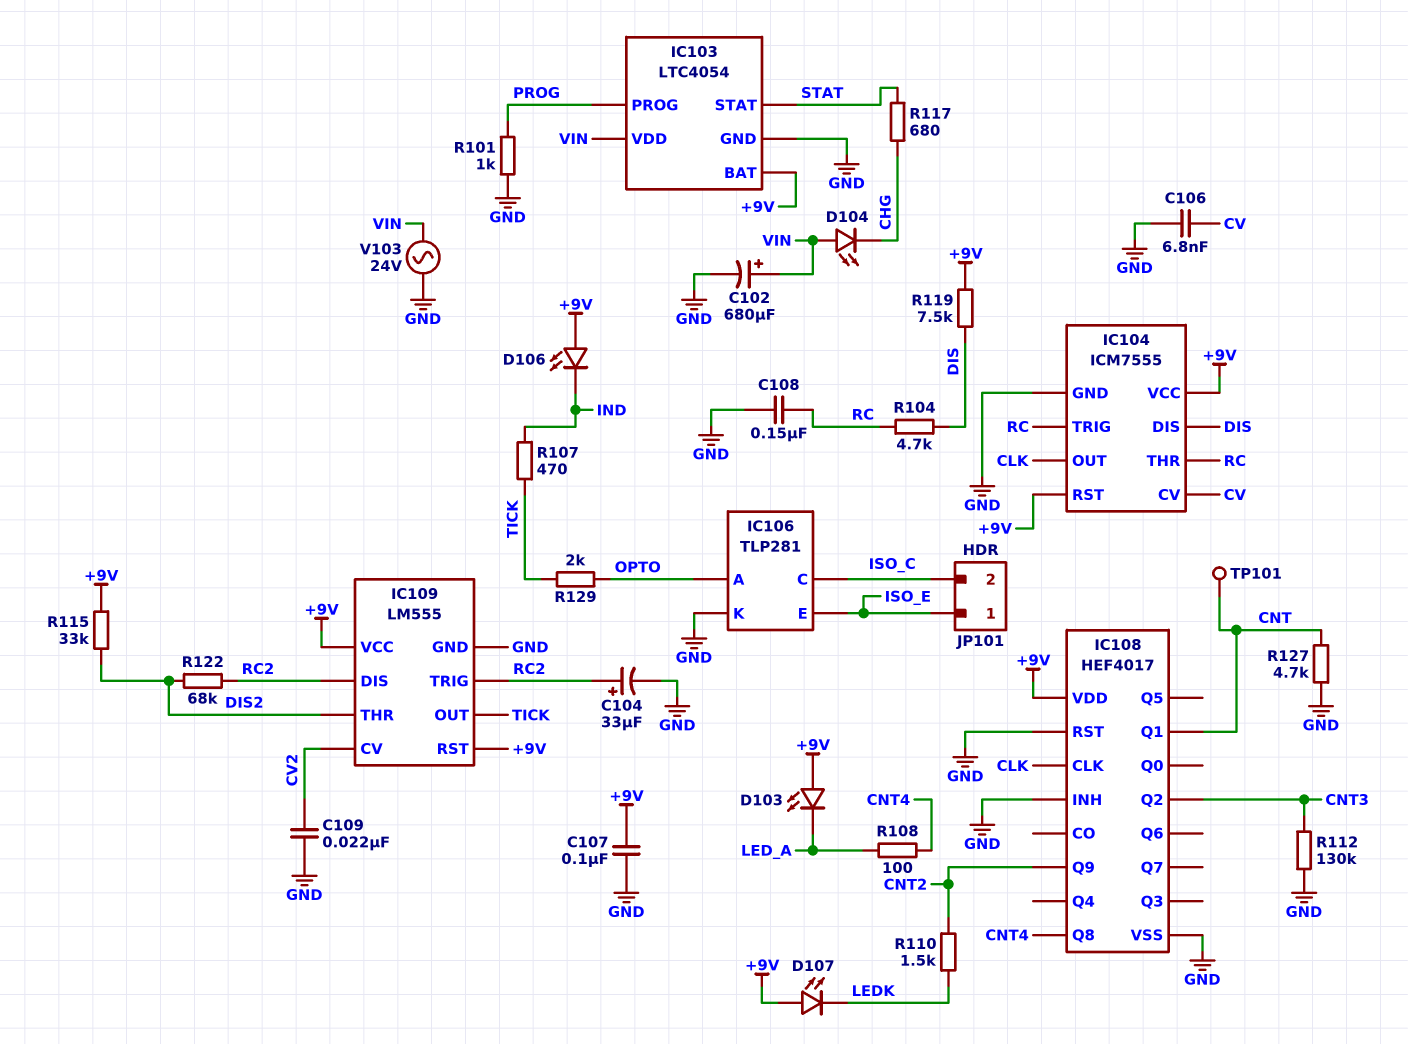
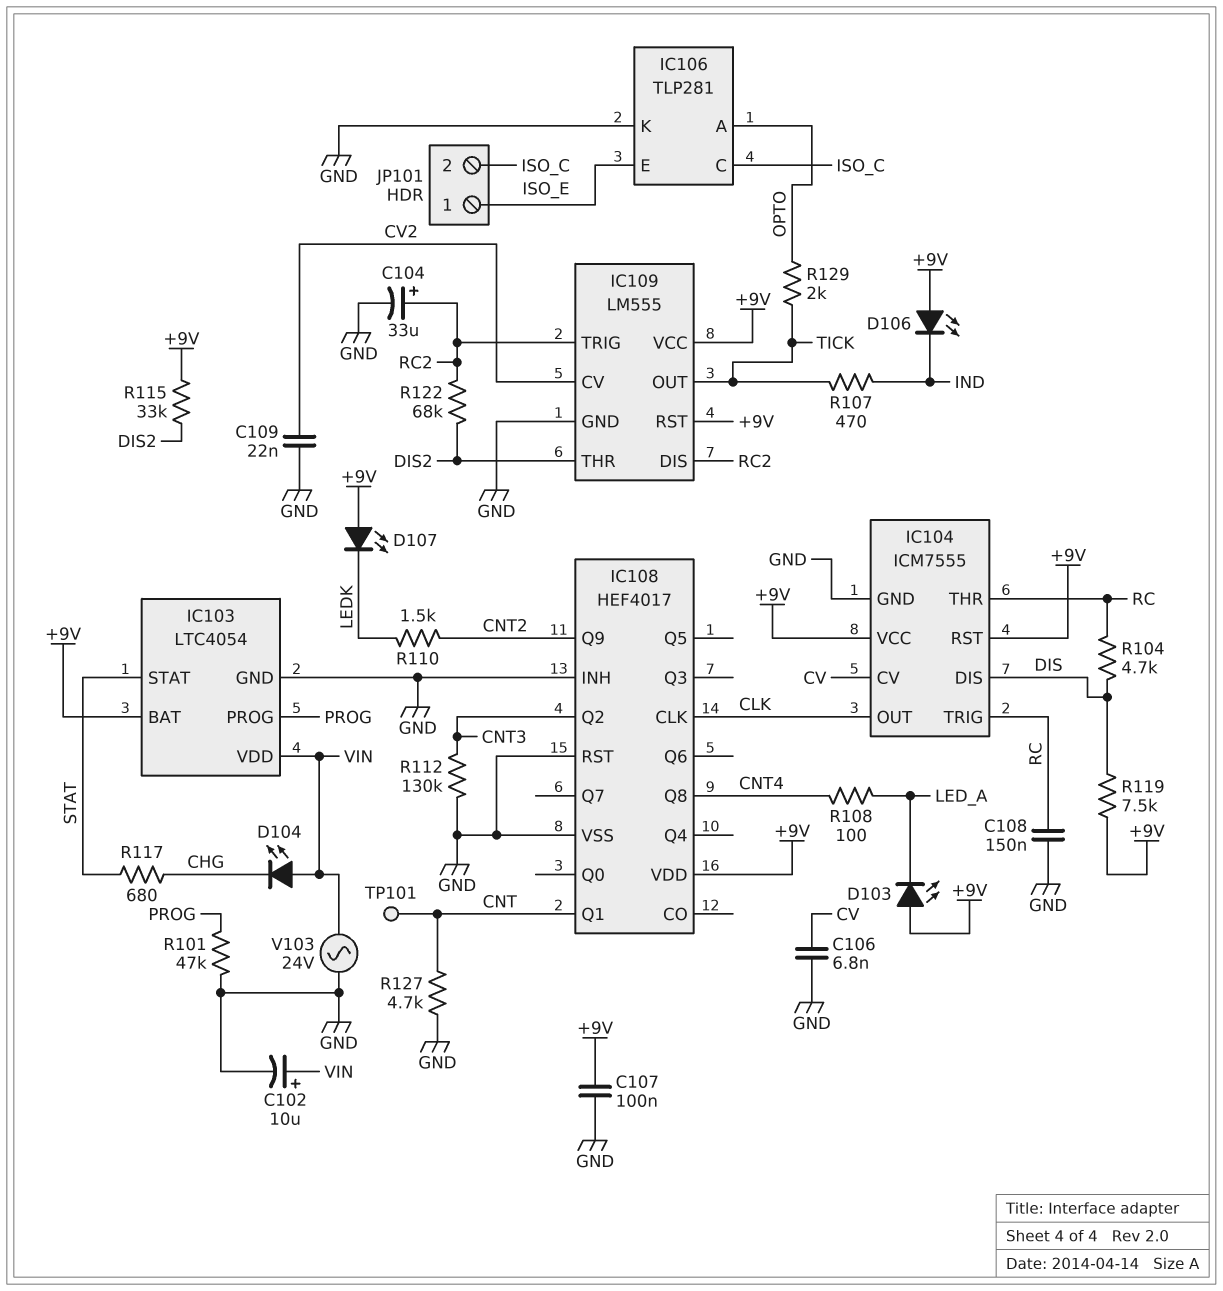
C102: 680uF (plus VIN, minus GND) -> 10uF (plus VIN, minus GND)
R101: 1k (GND, PROG) -> 47k (GND, PROG)

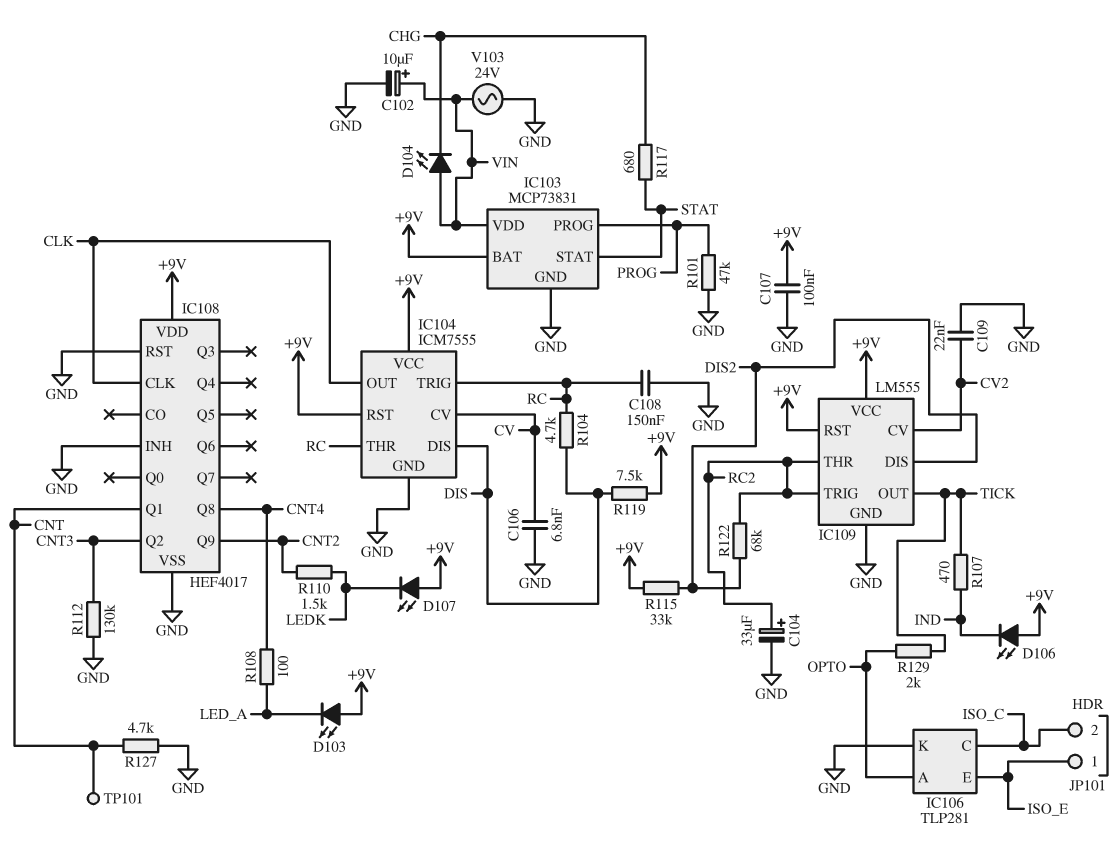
IC103: LTC4054 -> MCP73831
IC109 pin DIS: RC2 -> DIS2
IC109 pin THR: DIS2 -> RC2

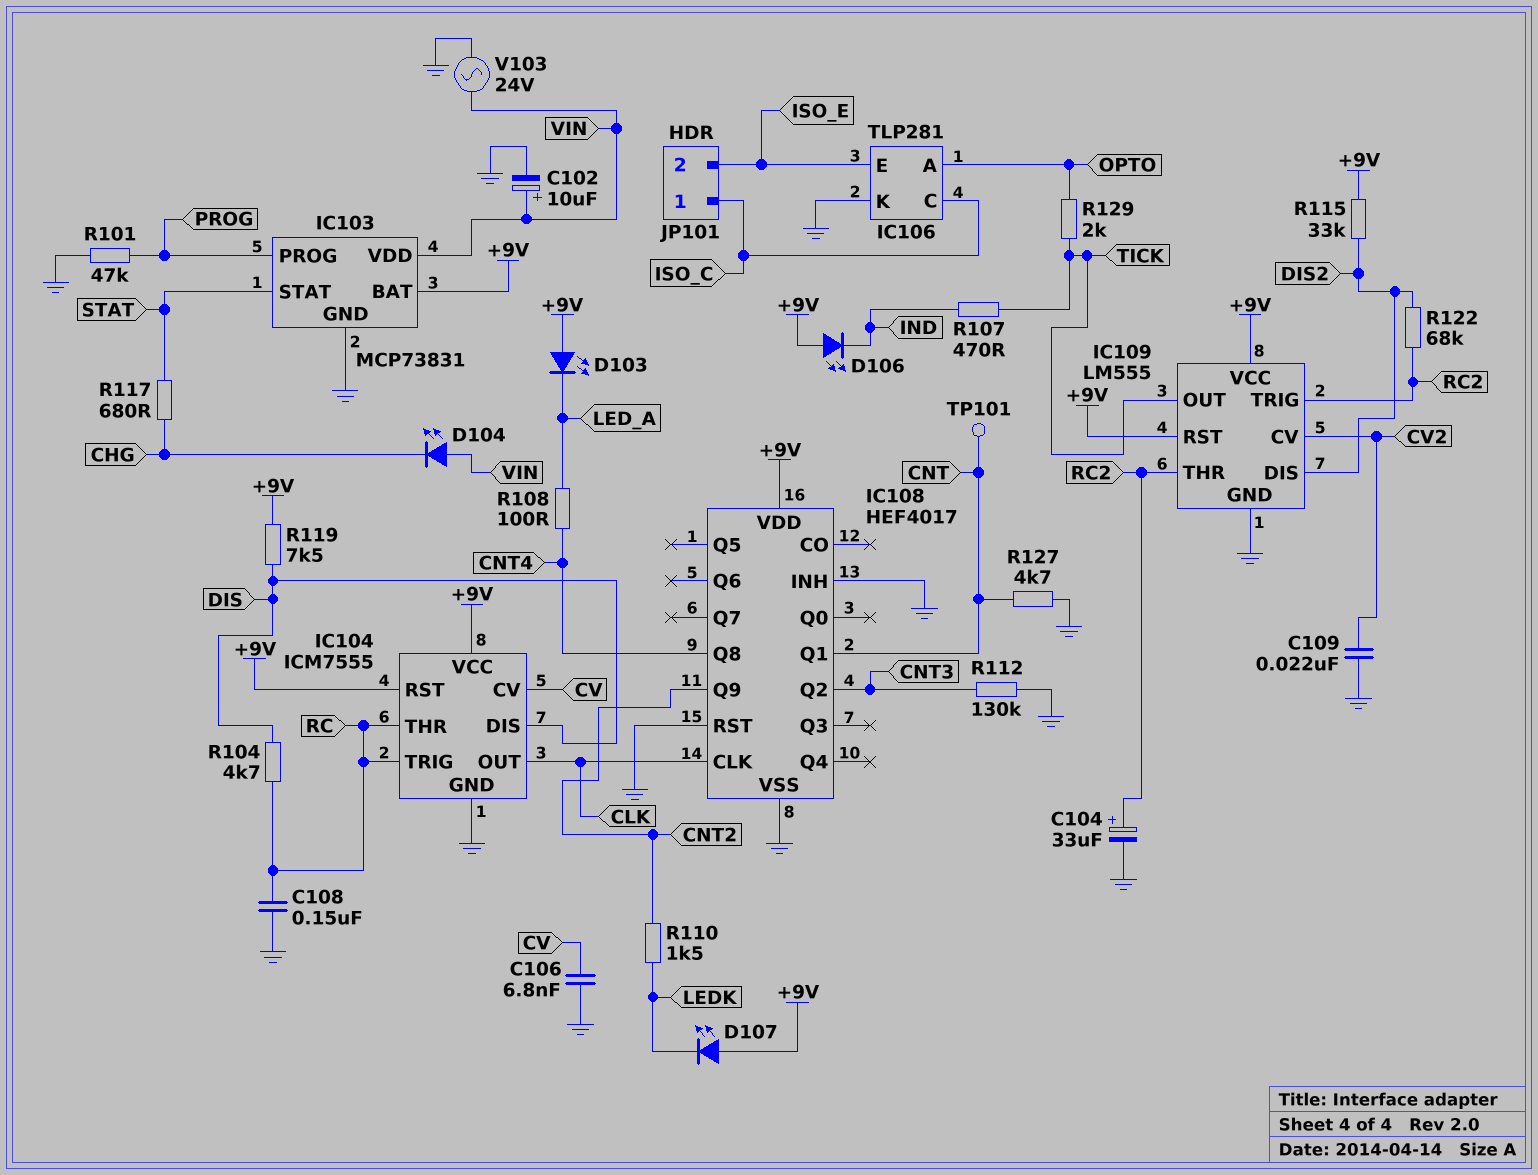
C107: 100nF (+9V, GND) -> none
JP101 pin 1: ISO_E -> ISO_C
JP101 pin 2: ISO_C -> ISO_E

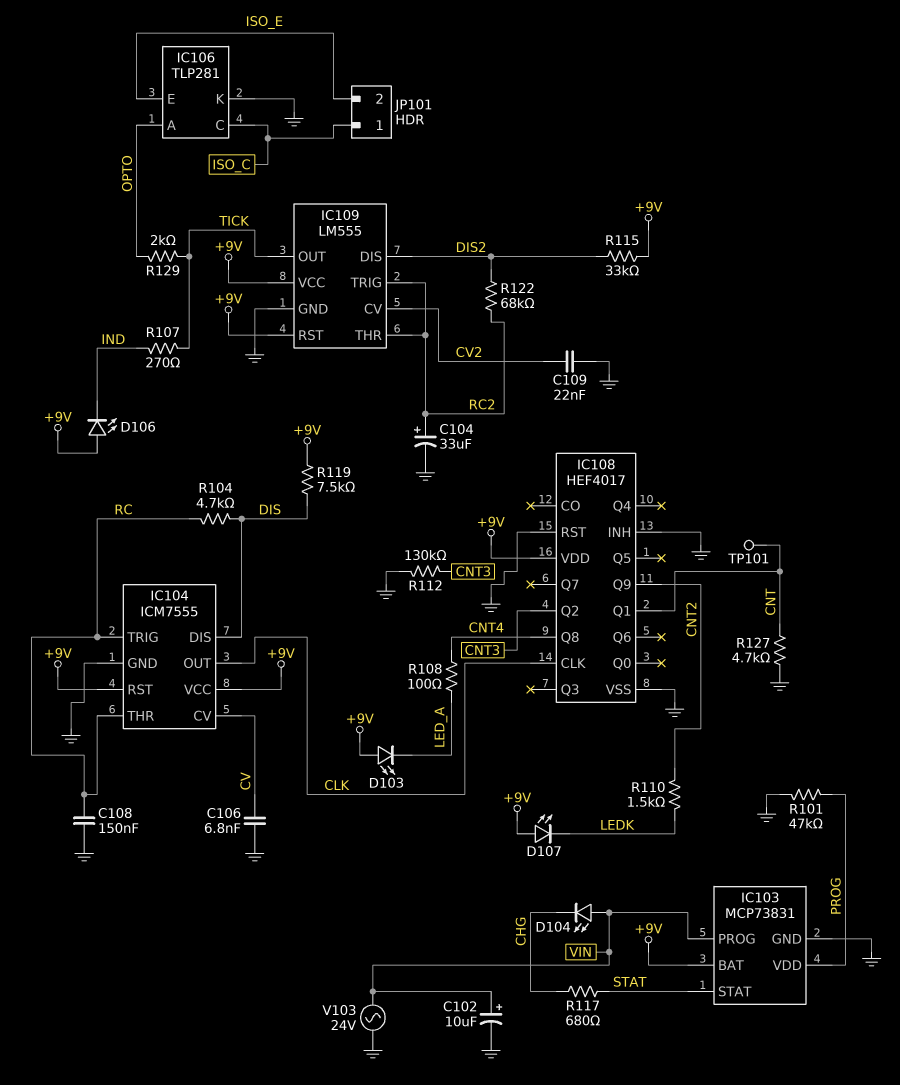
IC103 pin PROG: PROG -> VIN
IC103 pin VDD: VIN -> PROG
R107: 470 (IND, TICK) -> 270 (IND, TICK)

